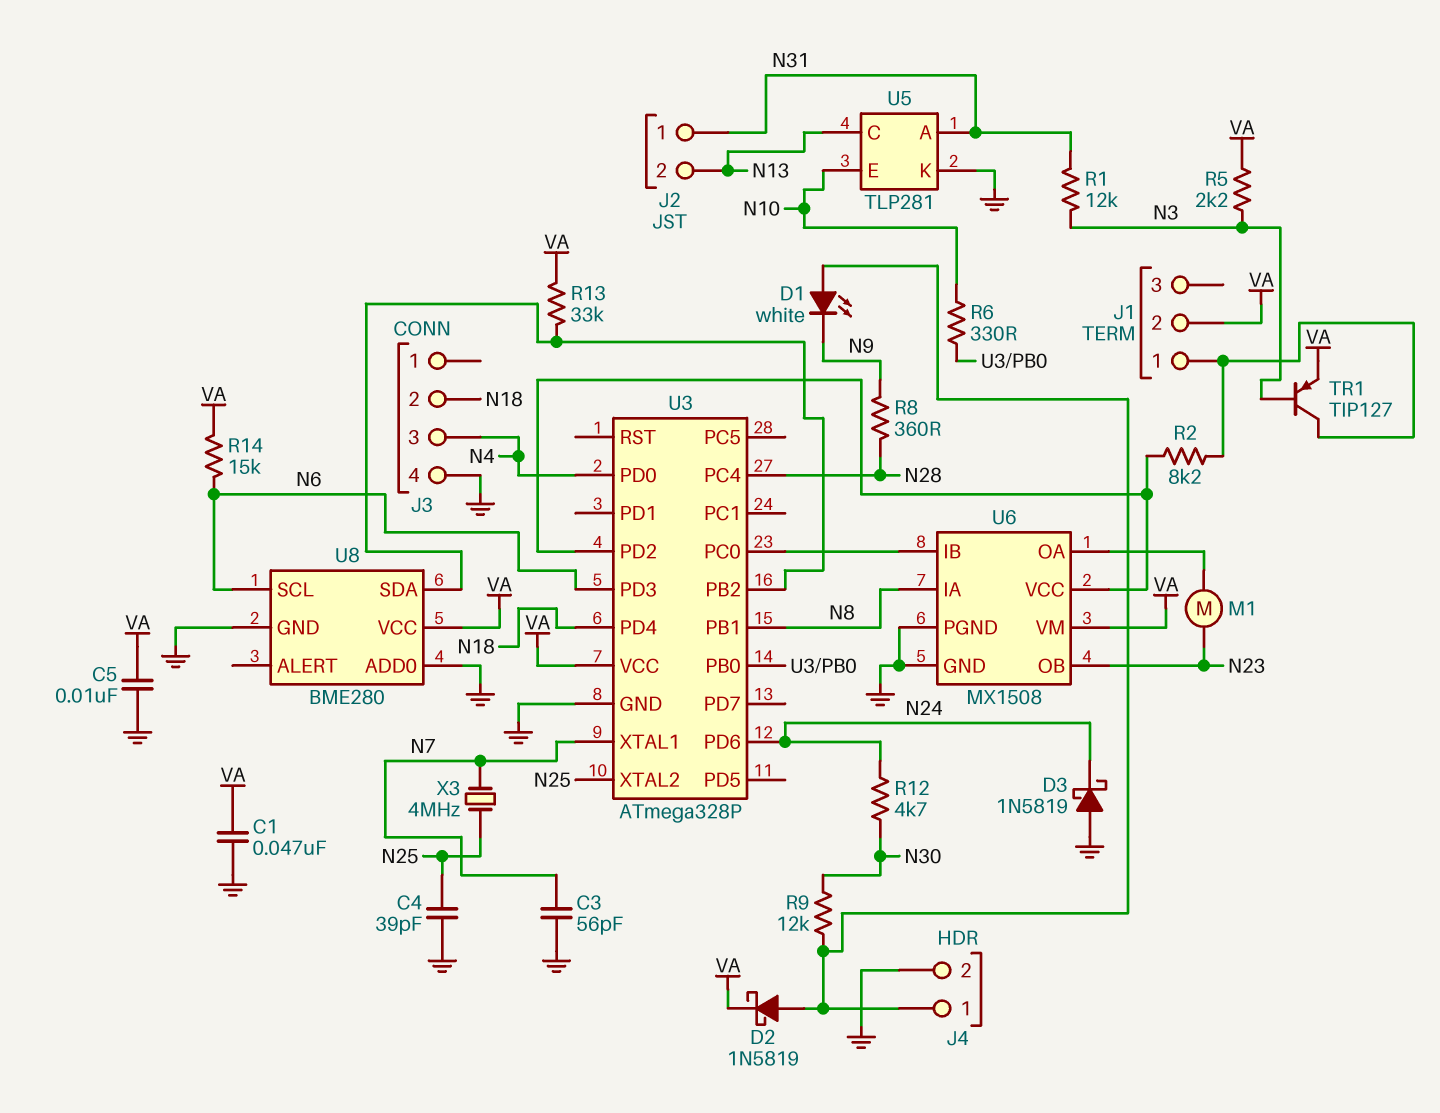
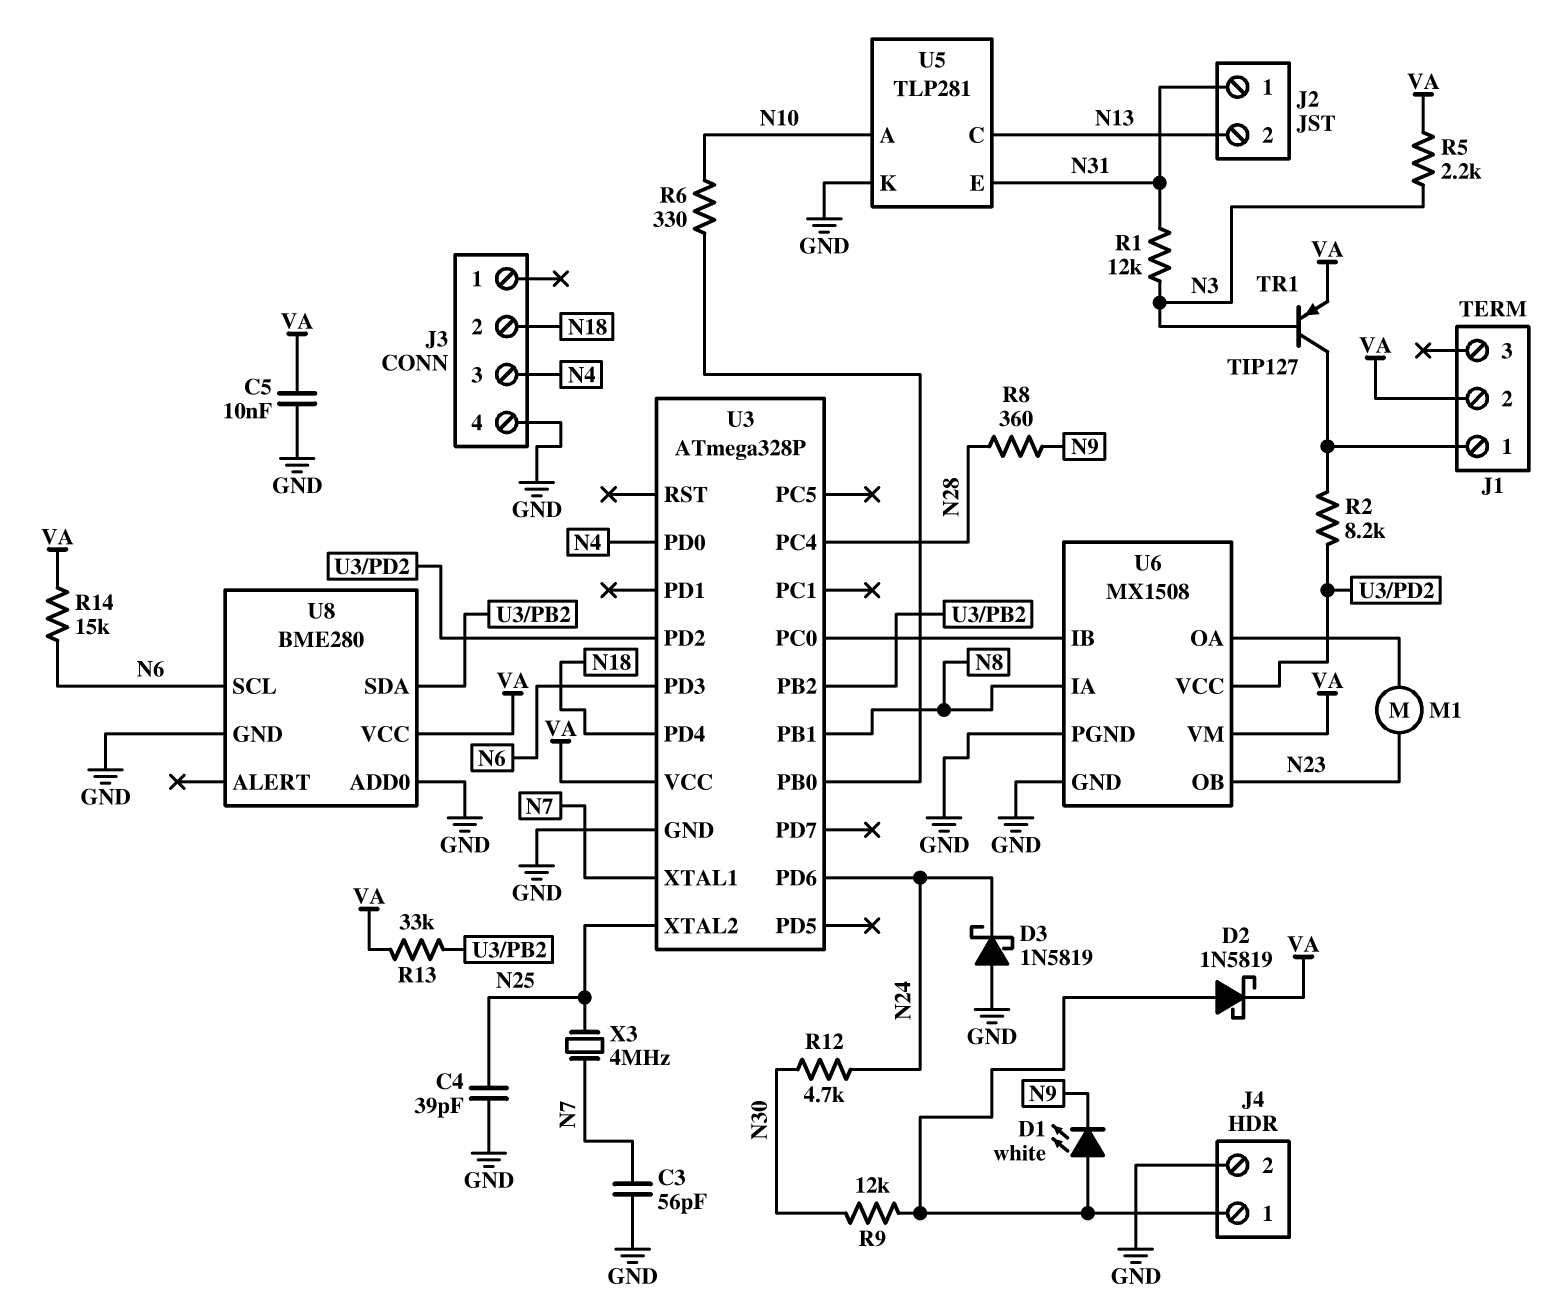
C1: 47nF (GND, VA) -> none
U5 pin A: N31 -> N10
U5 pin E: N10 -> N31

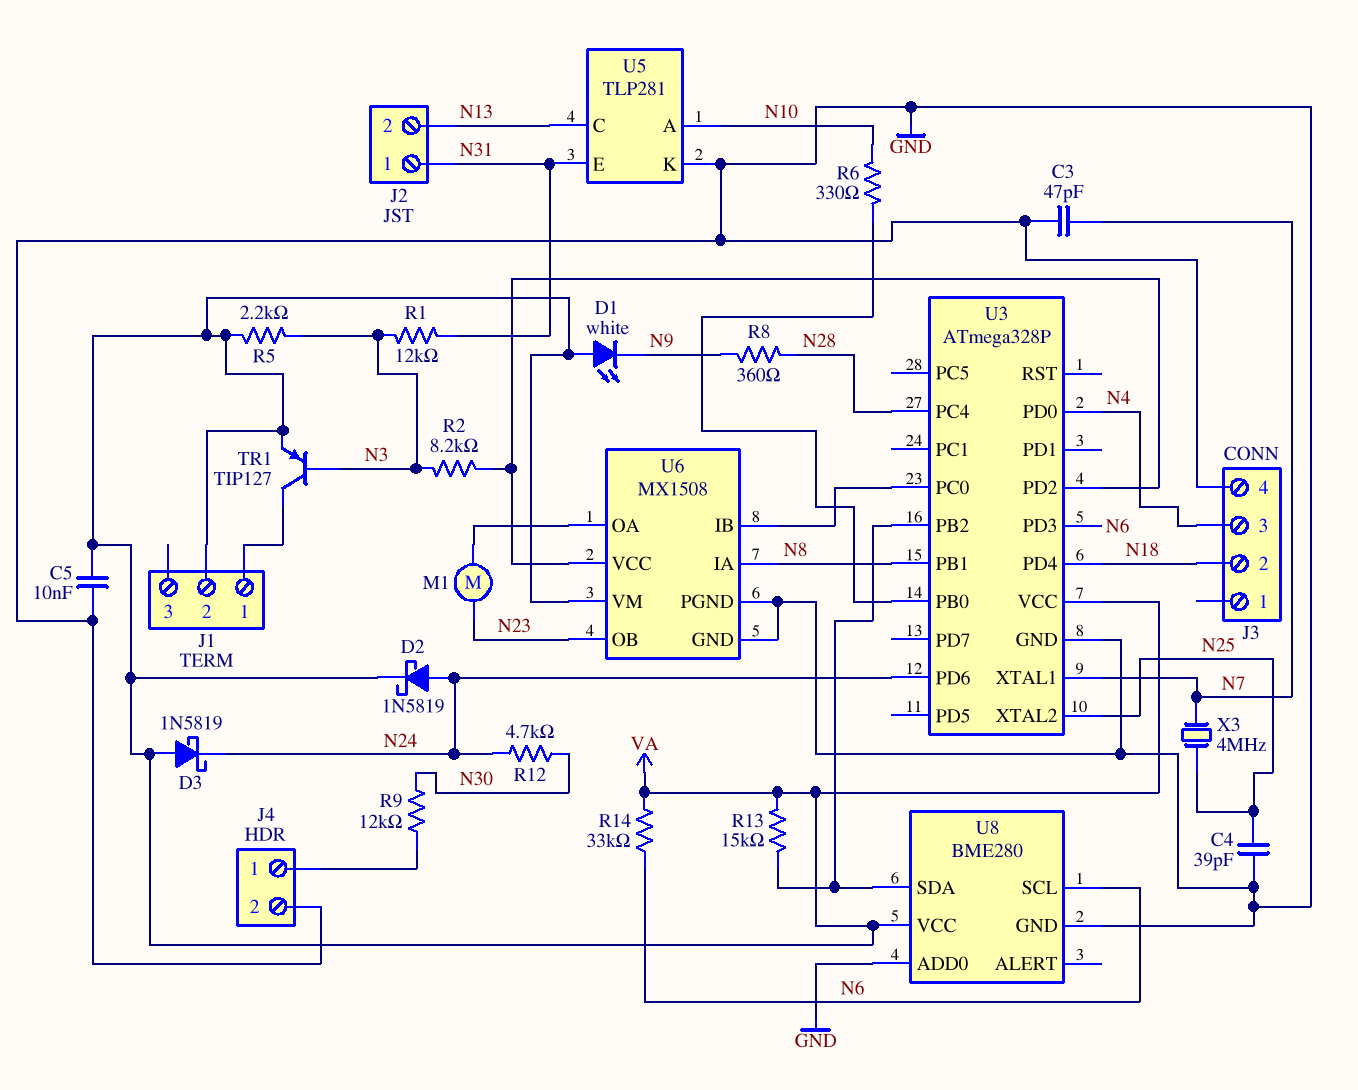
C3: 56pF (GND, N7) -> 47pF (GND, N7)
D1: LED white (A J4/1, K N9) -> LED white (A VA, K N9)
D2: schottky 1N5819 (A J4/1, K VA) -> schottky 1N5819 (A N24, K VA)
D3: schottky 1N5819 (A GND, K N24) -> schottky 1N5819 (A VA, K N24)
R2: 8.2k (J1/1, U3/PD2) -> 8.2k (N3, U3/PD2)
R13: 33k (U3/PB2, VA) -> 15k (U3/PB2, VA)
R14: 15k (N6, VA) -> 33k (N6, VA)

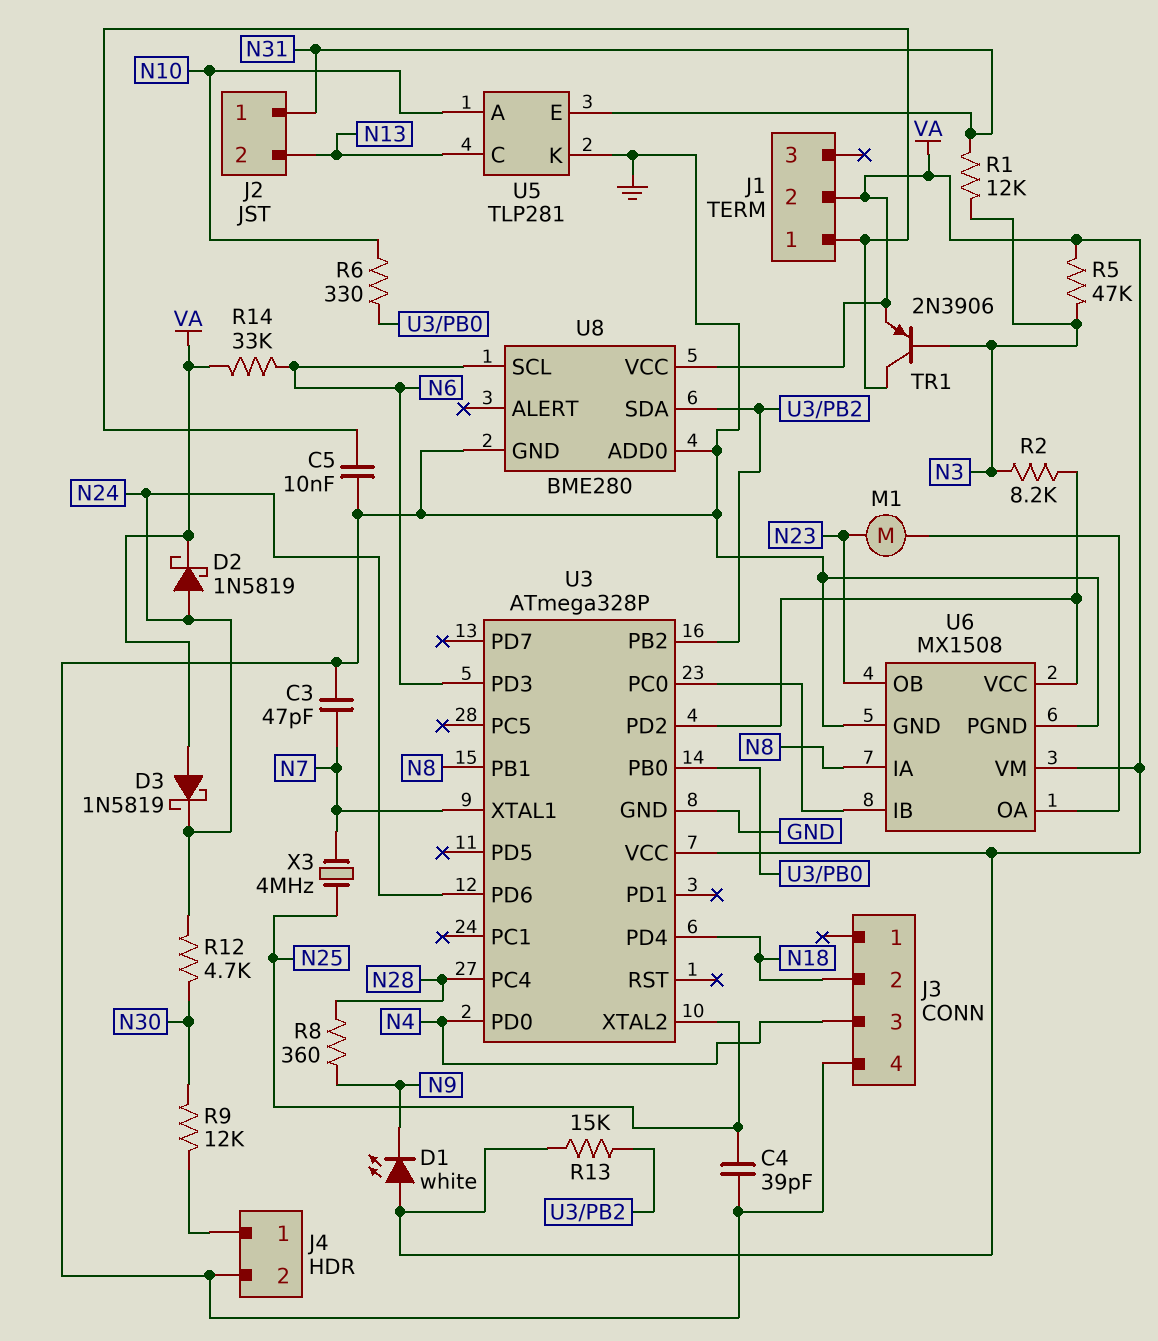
C5: 10nF (GND, VA) -> 10nF (GND, J1/1)
R5: 2.2k (N3, VA) -> 47k (N3, VA)
TR1: PNP TIP127 (B N3, C J1/1, E VA) -> PNP 2N3906 (B N3, C J1/1, E VA)

